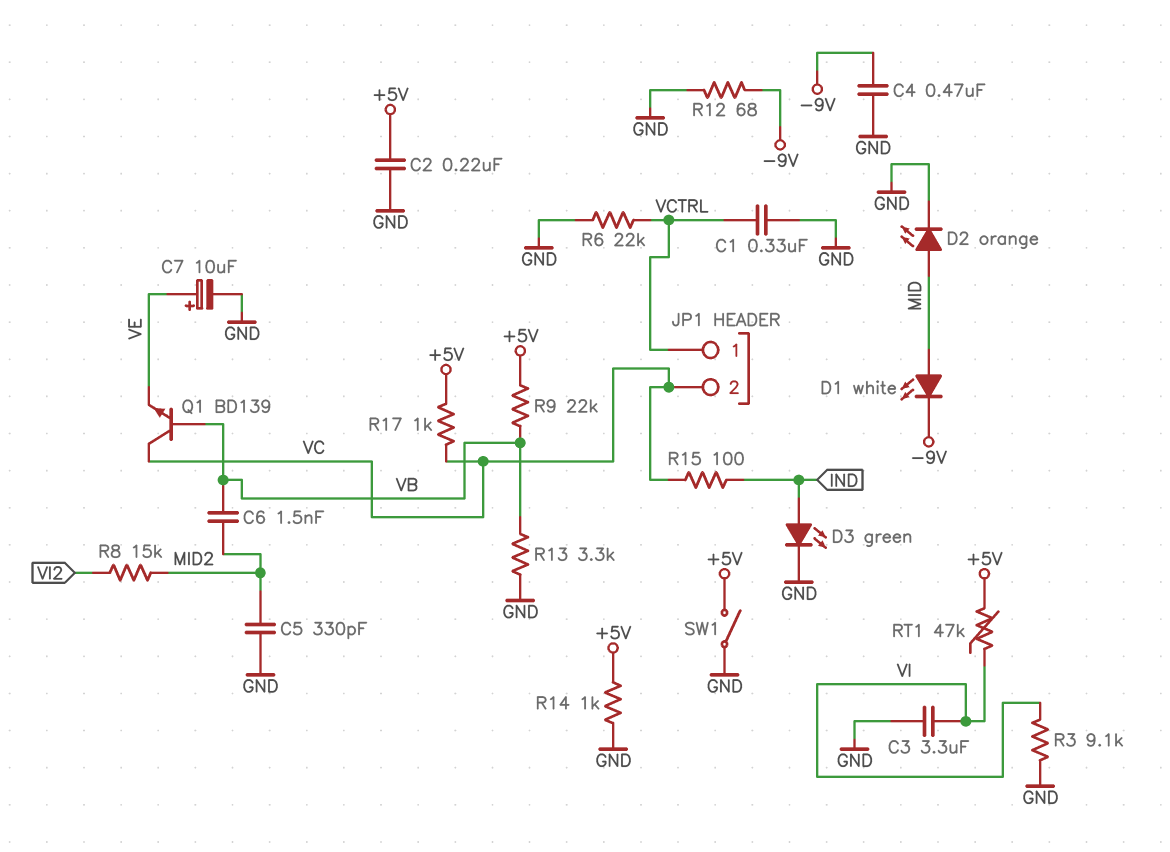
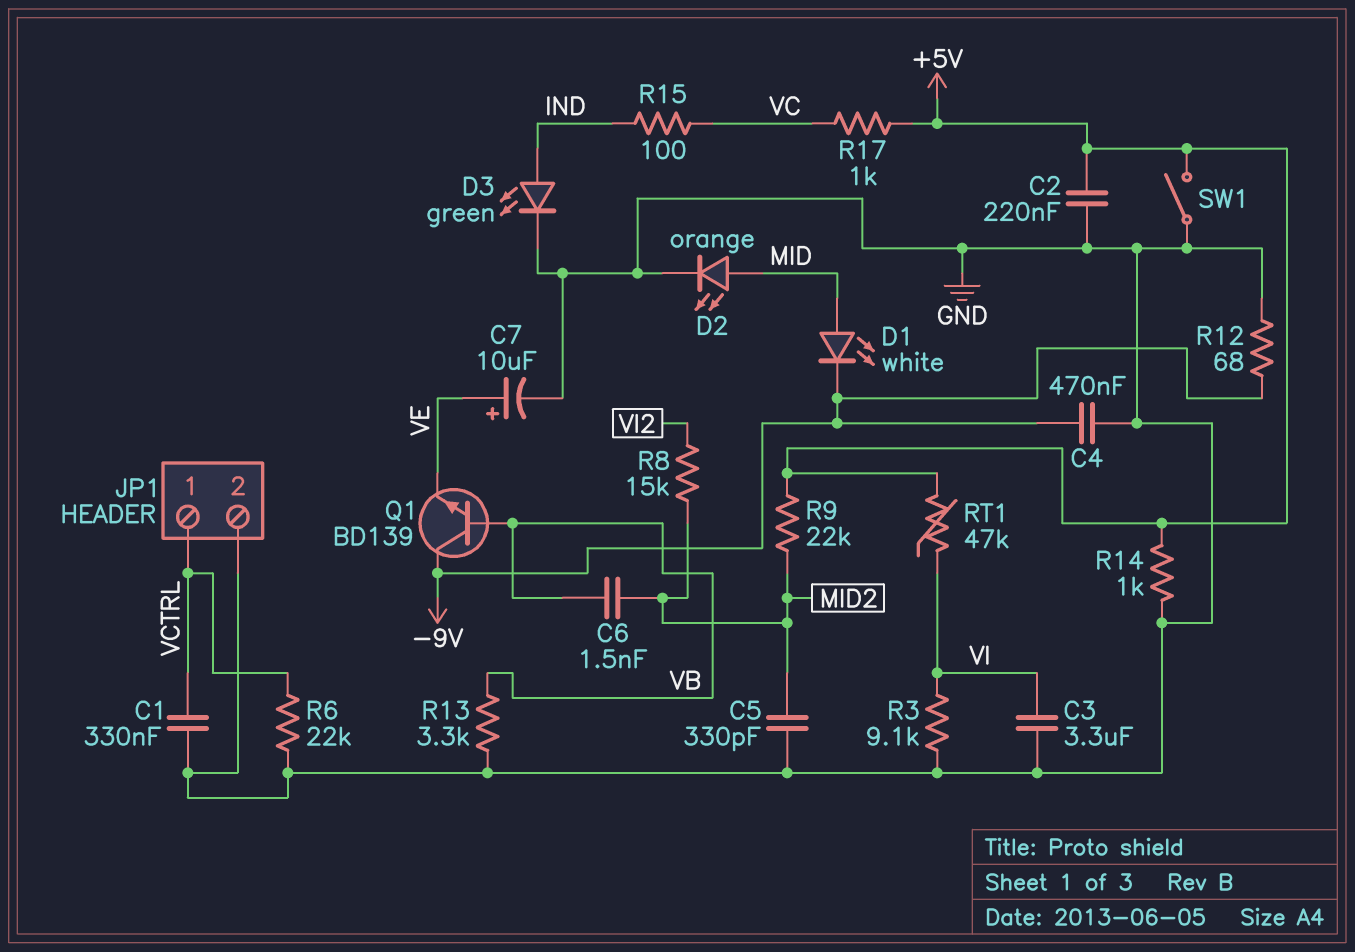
JP1 pin 2: VC -> GND
Q1: NPN BD139 (B VB, C VC, E VE) -> NPN BD139 (B VB, C -9V, E VE)
R9: 22k (+5V, VB) -> 22k (+5V, MID2)

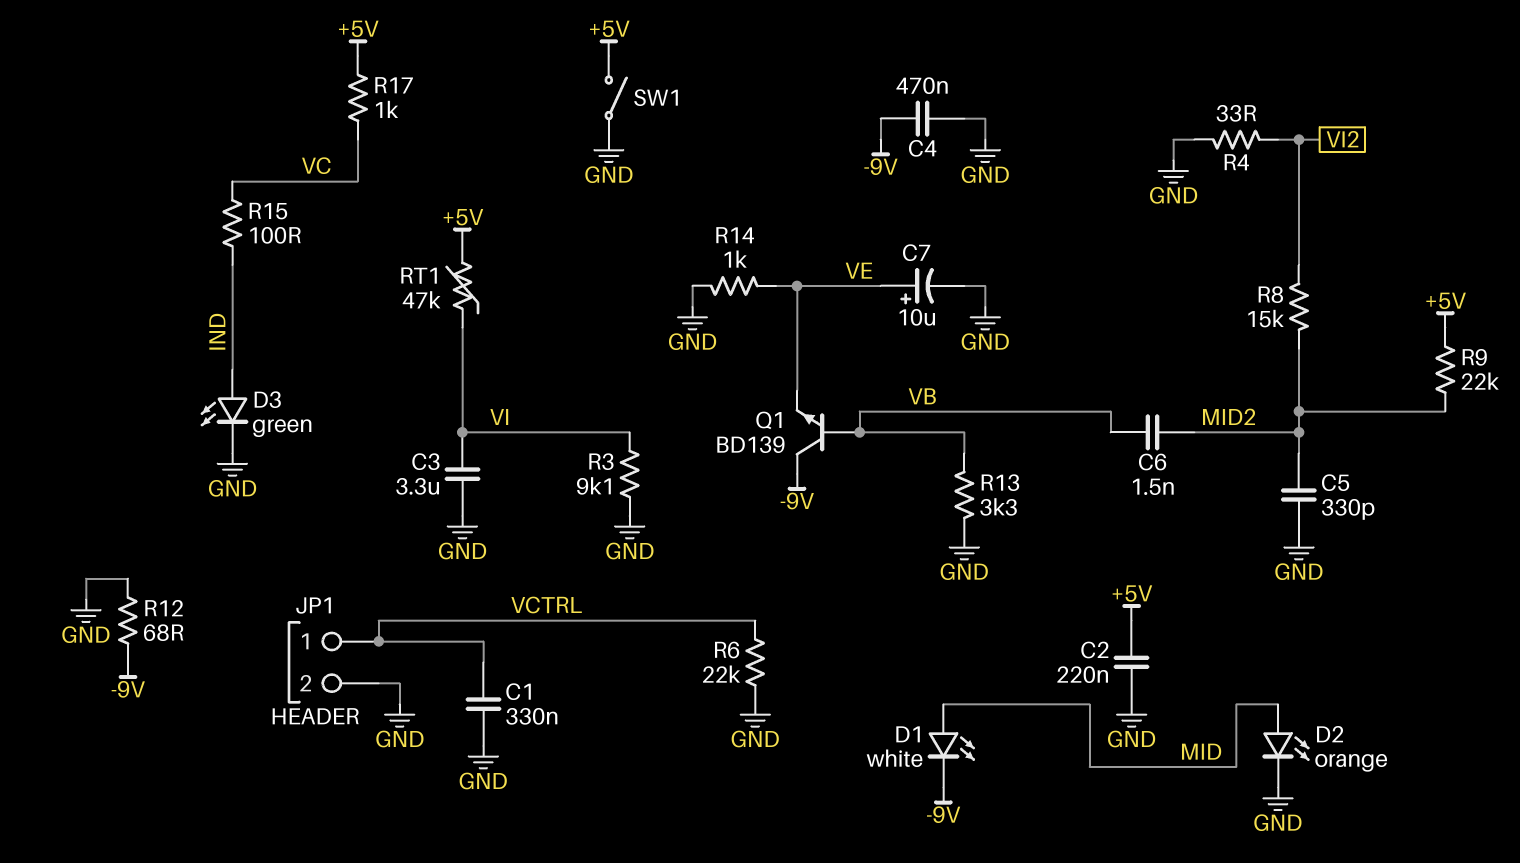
R4: none -> 33 (GND, VI2)
R14: 1k (+5V, GND) -> 1k (GND, VE)

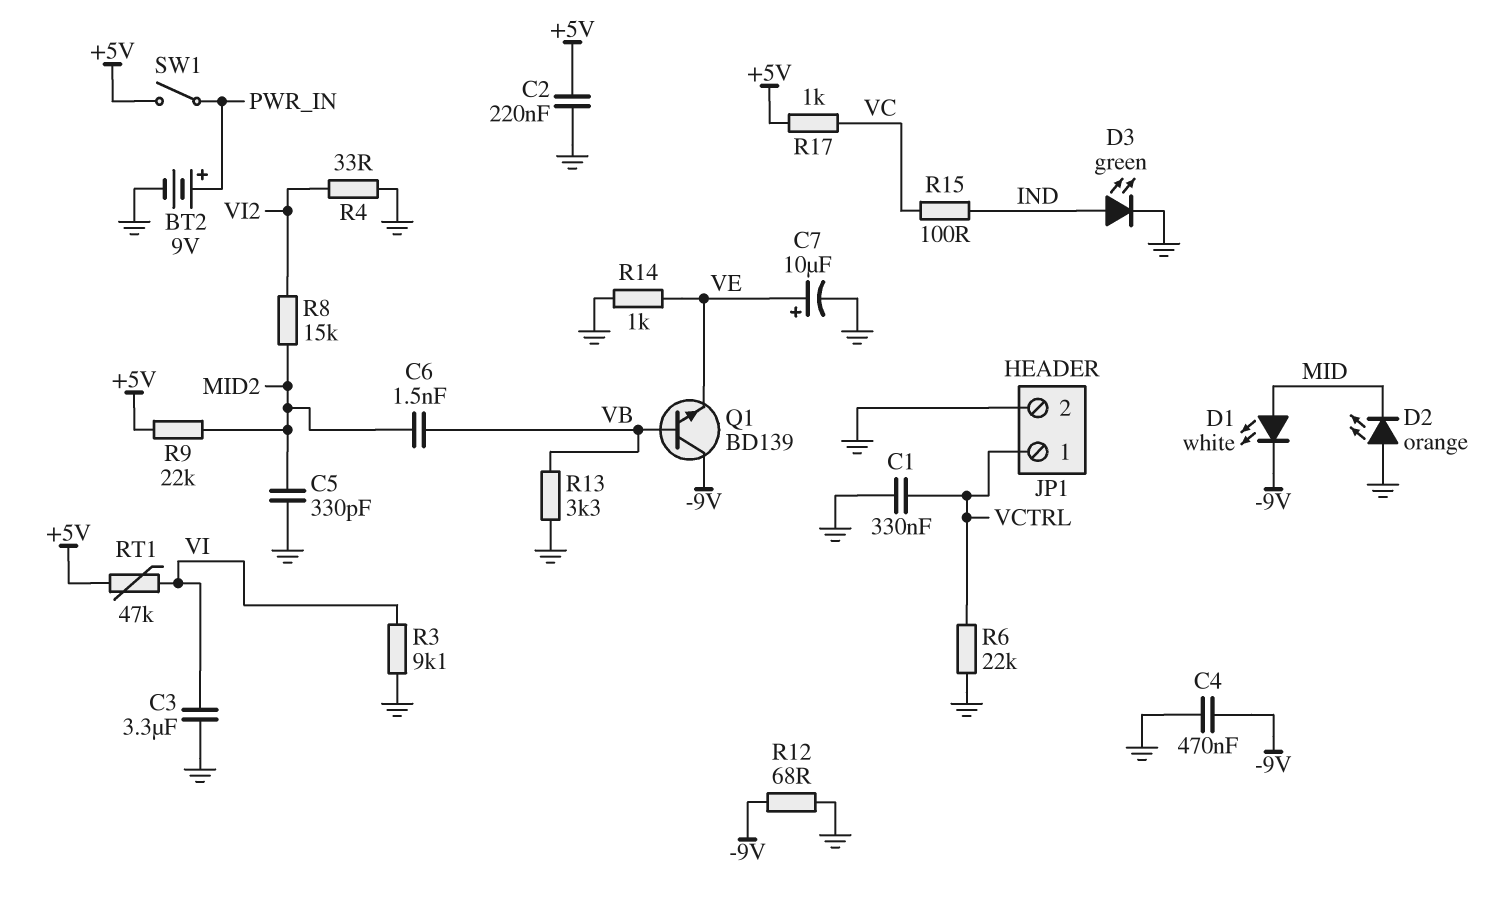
BT2: none -> 9V (plus PWR_IN, minus GND)
D2: LED orange (A MID, K GND) -> LED orange (A GND, K MID)
SW1: switch (+5V, GND) -> switch (+5V, PWR_IN)

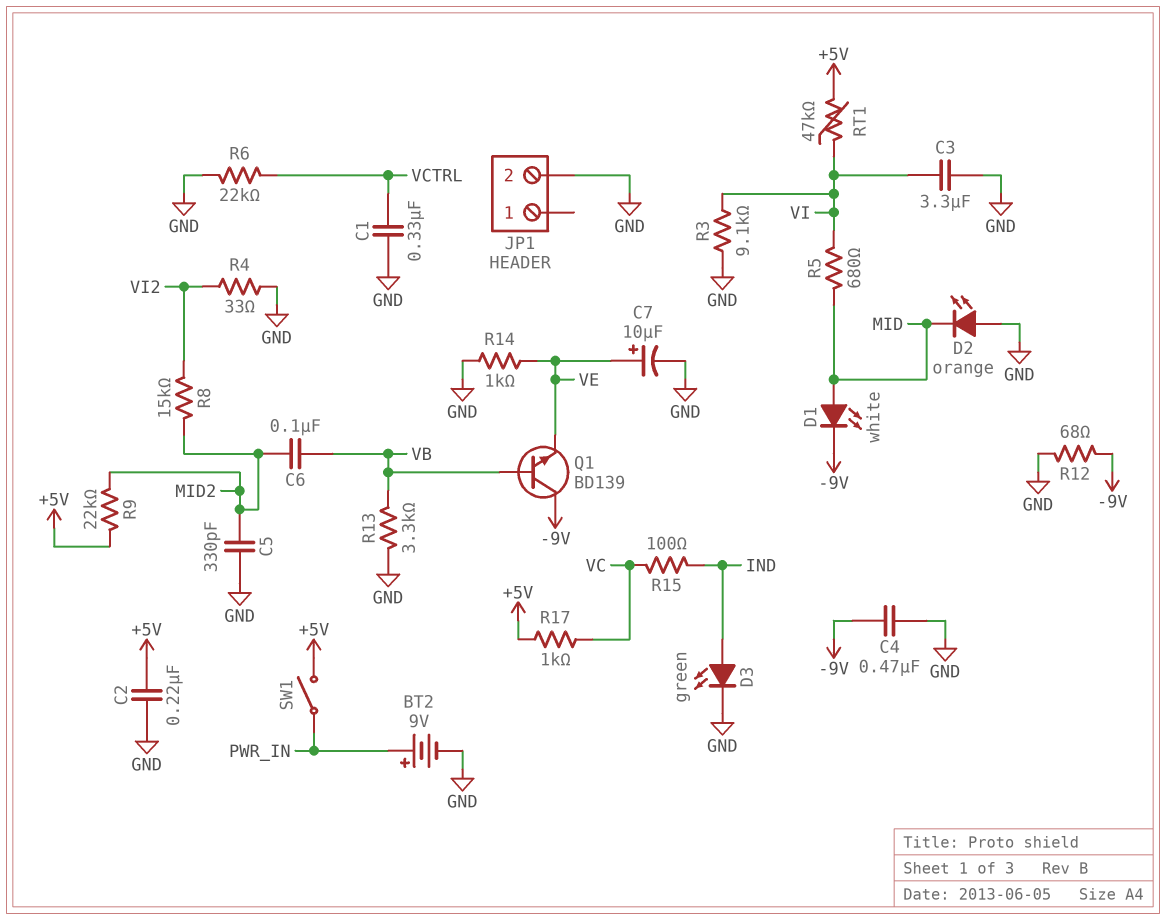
C6: 1.5nF (MID2, VB) -> 100nF (MID2, VB)
JP1 pin 1: VCTRL -> none
R5: none -> 680 (MID, VI)

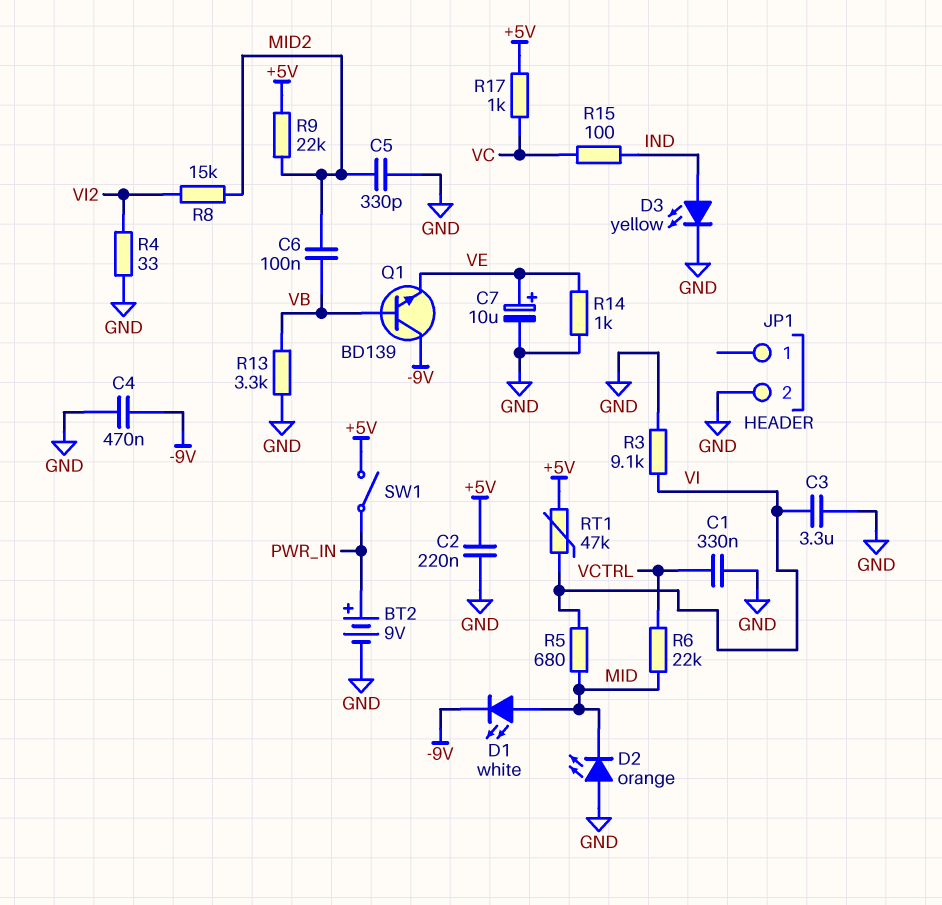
D3: LED green (A IND, K GND) -> LED yellow (A IND, K GND)
R6: 22k (GND, VCTRL) -> 22k (MID, VCTRL)
R12: 68 (-9V, GND) -> none

